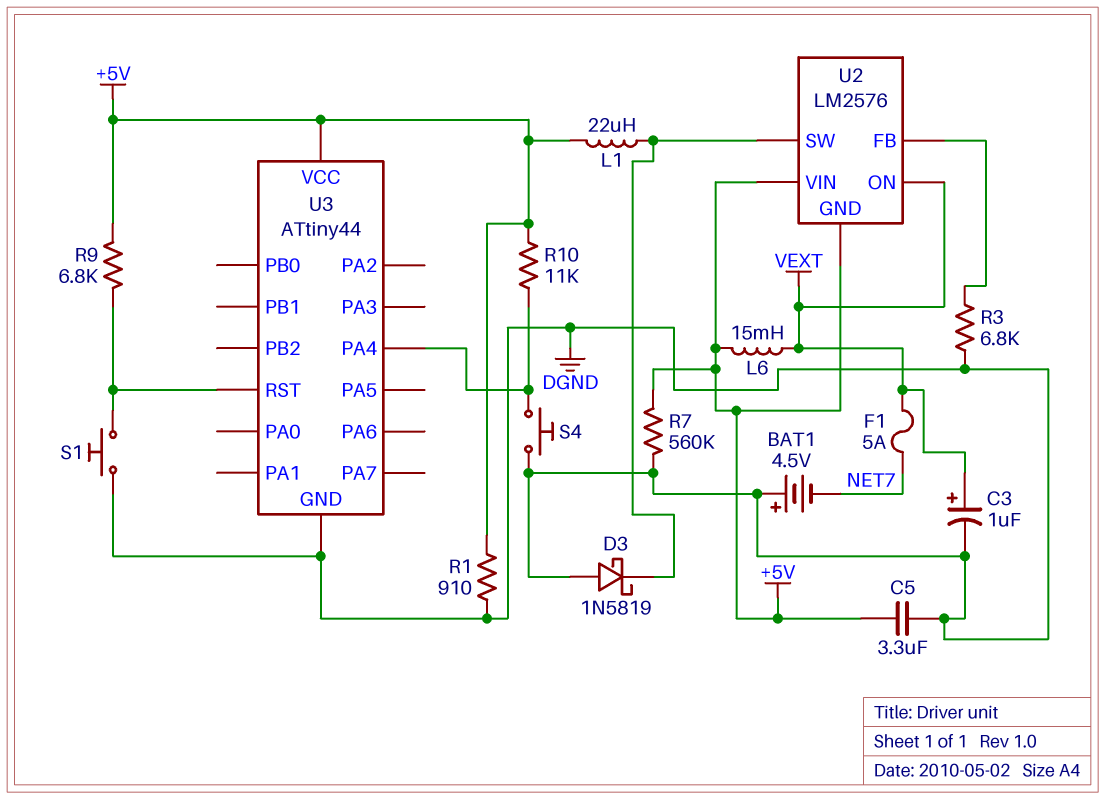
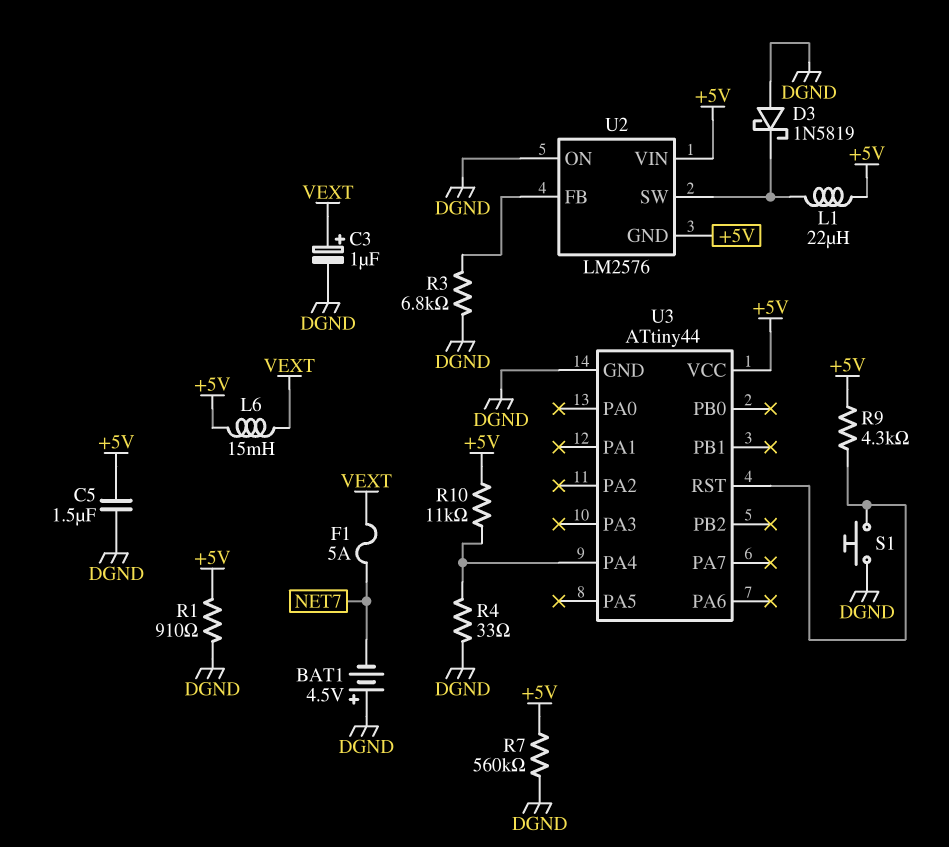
C5: 3.3uF (+5V, DGND) -> 1.5uF (+5V, DGND)
R4: none -> 33 (DGND, U3/PA4)
R9: 6.8k (+5V, U3/RST) -> 4.3k (+5V, U3/RST)
S4: button (DGND, U3/PA4) -> none
U2 pin ON: VEXT -> DGND

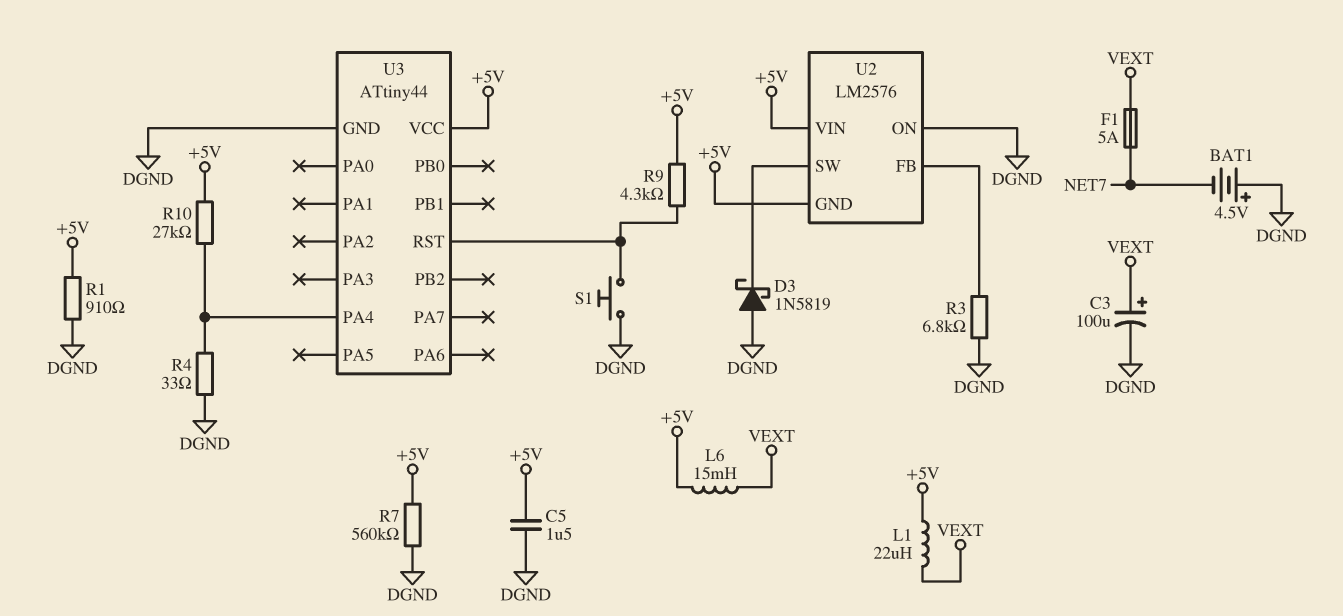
C3: 1uF (plus VEXT, minus DGND) -> 100uF (plus VEXT, minus DGND)
L1: 22uH (+5V, U2/SW) -> 22uH (+5V, VEXT)
R10: 11k (+5V, U3/PA4) -> 27k (+5V, U3/PA4)

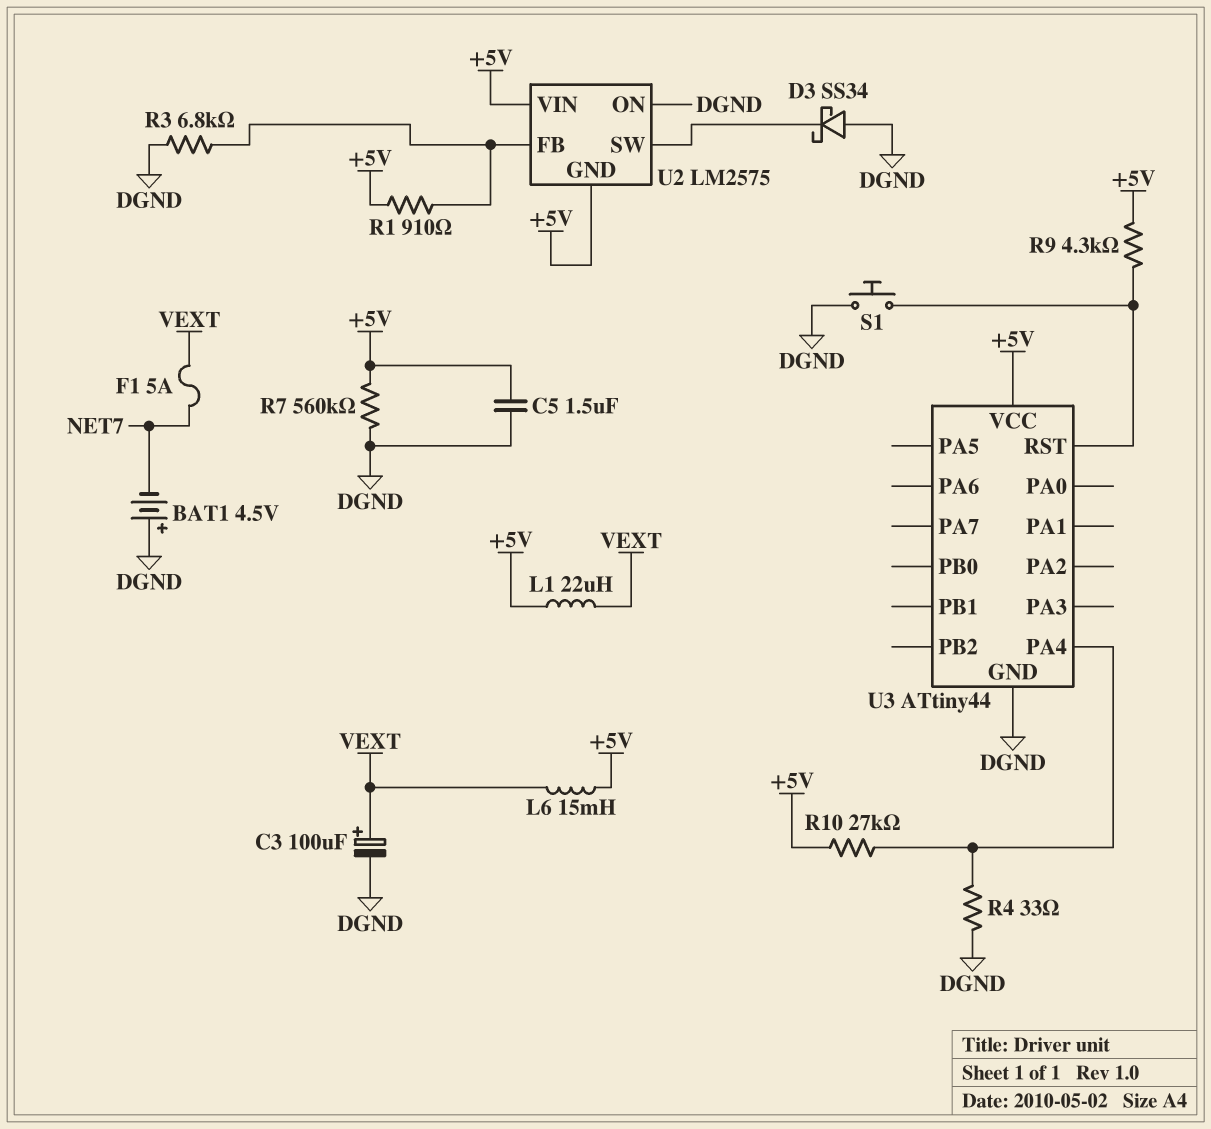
D3: schottky 1N5819 (A DGND, K U2/SW) -> schottky SS34 (A DGND, K U2/SW)
R1: 910 (+5V, DGND) -> 910 (+5V, U2/FB)
U2: LM2576 -> LM2575

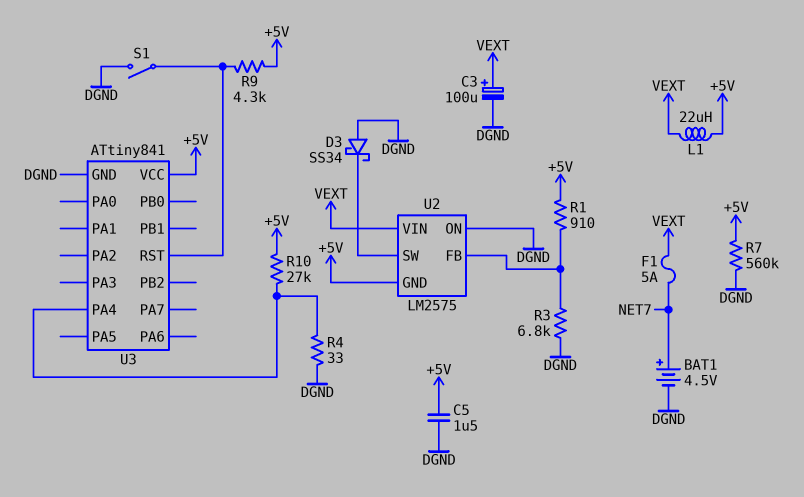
BAT1: 4.5V (plus DGND, minus NET7) -> 4.5V (plus NET7, minus DGND)
L6: 15mH (+5V, VEXT) -> none
S1: button (DGND, U3/RST) -> switch (DGND, U3/RST)
U2 pin VIN: +5V -> VEXT
U3: ATtiny44 -> ATtiny841

